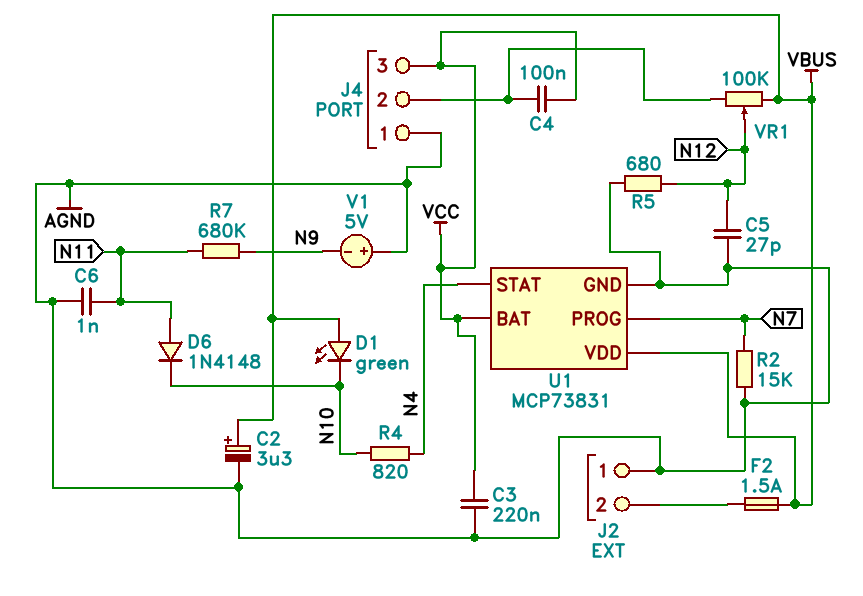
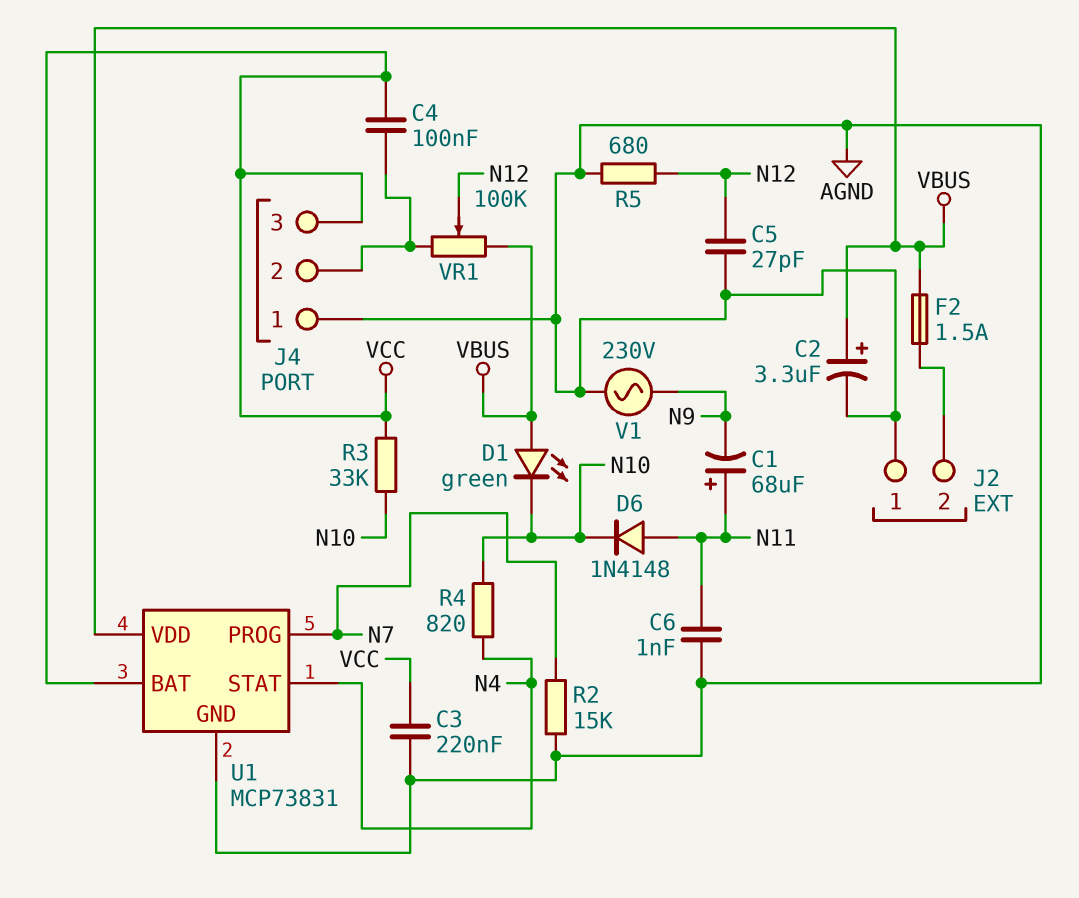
C1: none -> 68uF (plus N11, minus N9)
R3: none -> 33k (N10, VCC)
R7: 680k (N9, N11) -> none
V1: 5V (plus AGND, minus N9) -> AC 230V (AGND, N9)

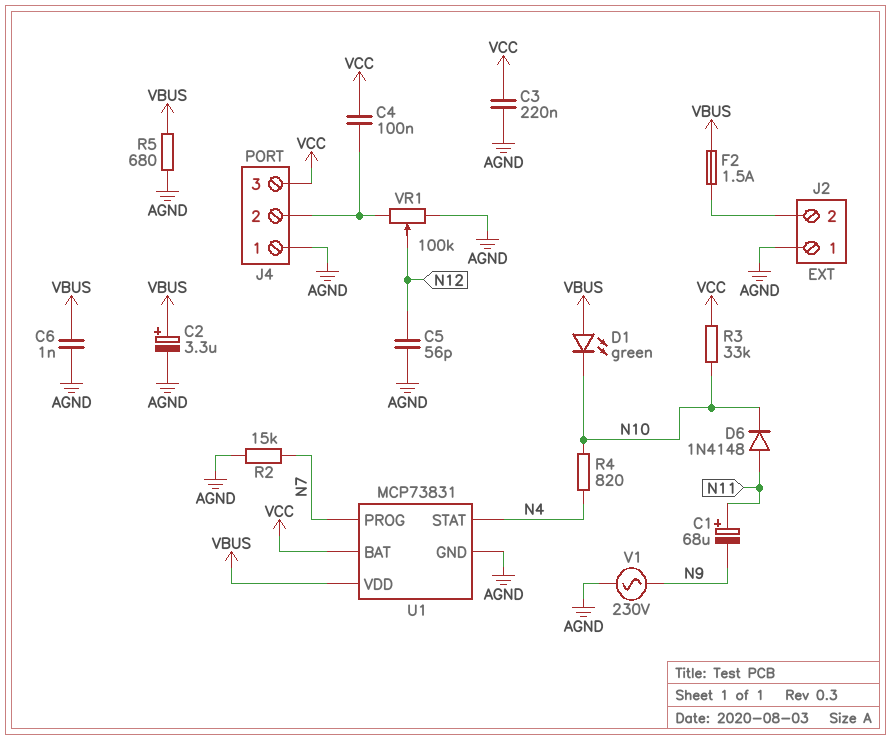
C5: 27pF (AGND, N12) -> 56pF (AGND, N12)
C6: 1nF (AGND, N11) -> 1nF (AGND, VBUS)
R5: 680 (AGND, N12) -> 680 (AGND, VBUS)
VR1: 100k (J4/2, VBUS, wiper N12) -> 100k (AGND, J4/2, wiper N12)

